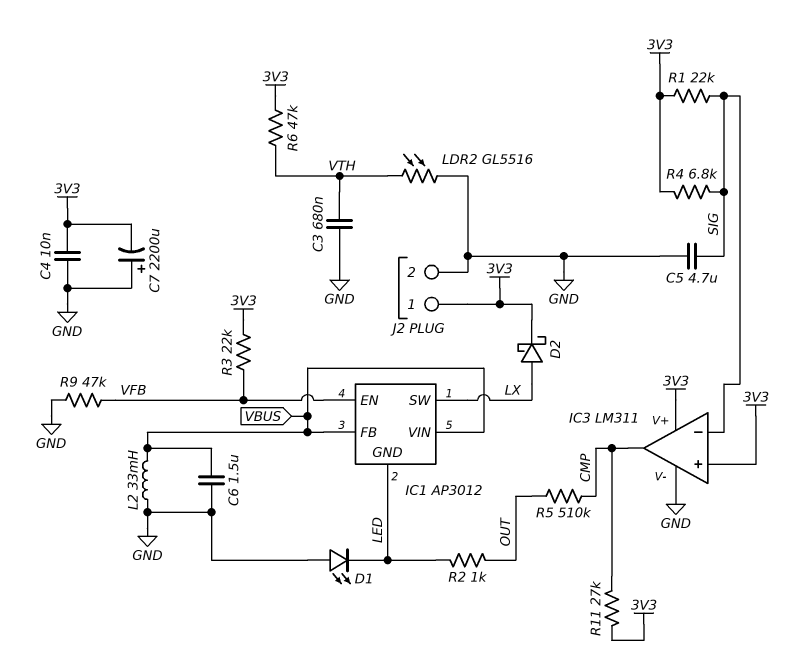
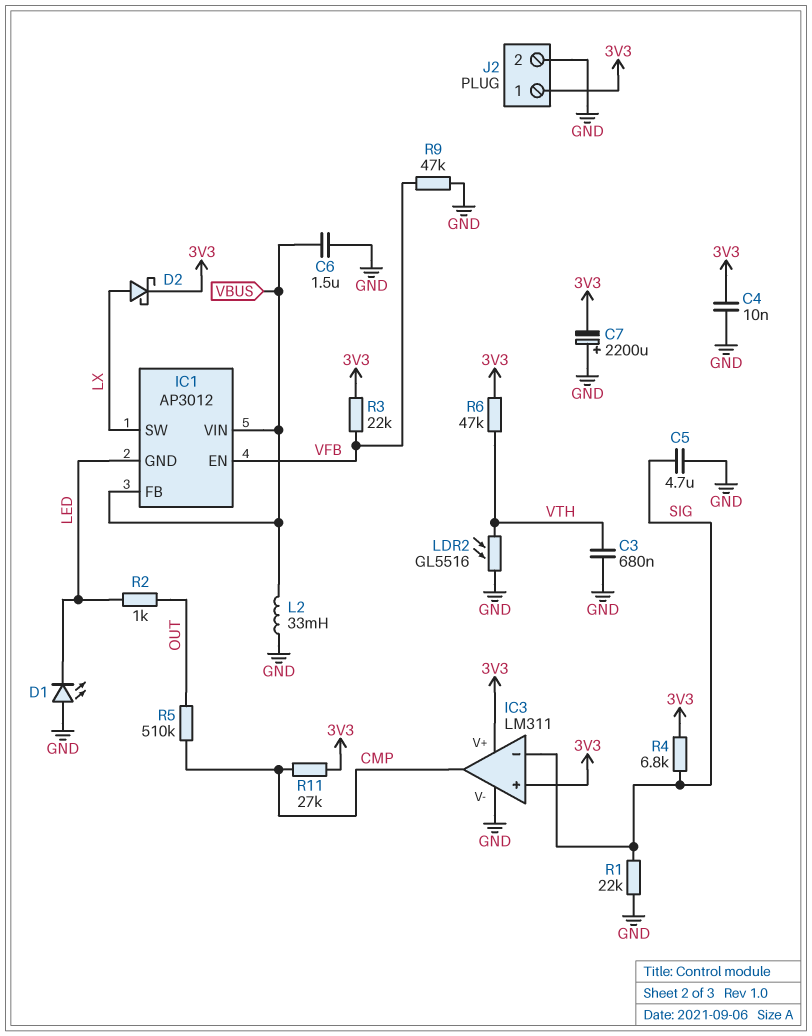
R1: 22k (3V3, SIG) -> 22k (GND, SIG)

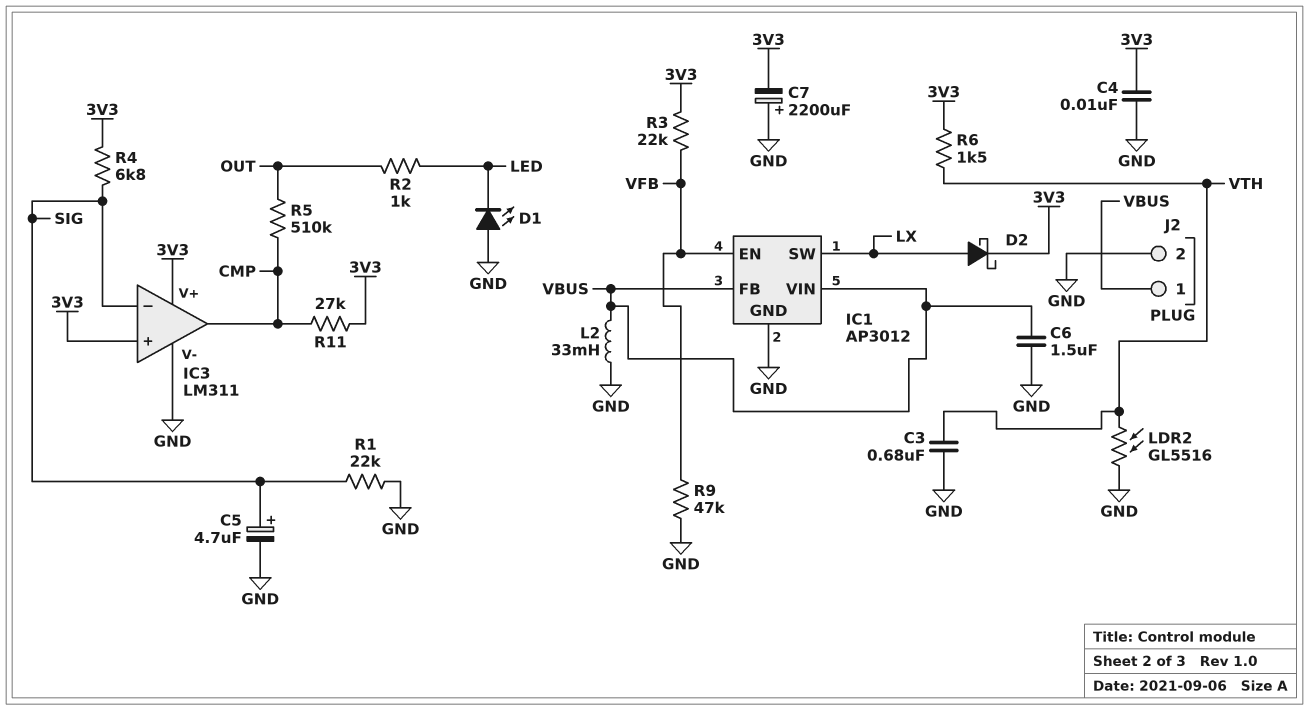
C5: 4.7uF (GND, SIG) -> 4.7uF (plus SIG, minus GND)
IC1 pin GND: LED -> GND
J2 pin 1: 3V3 -> VBUS
R6: 47k (3V3, VTH) -> 1.5k (3V3, VTH)

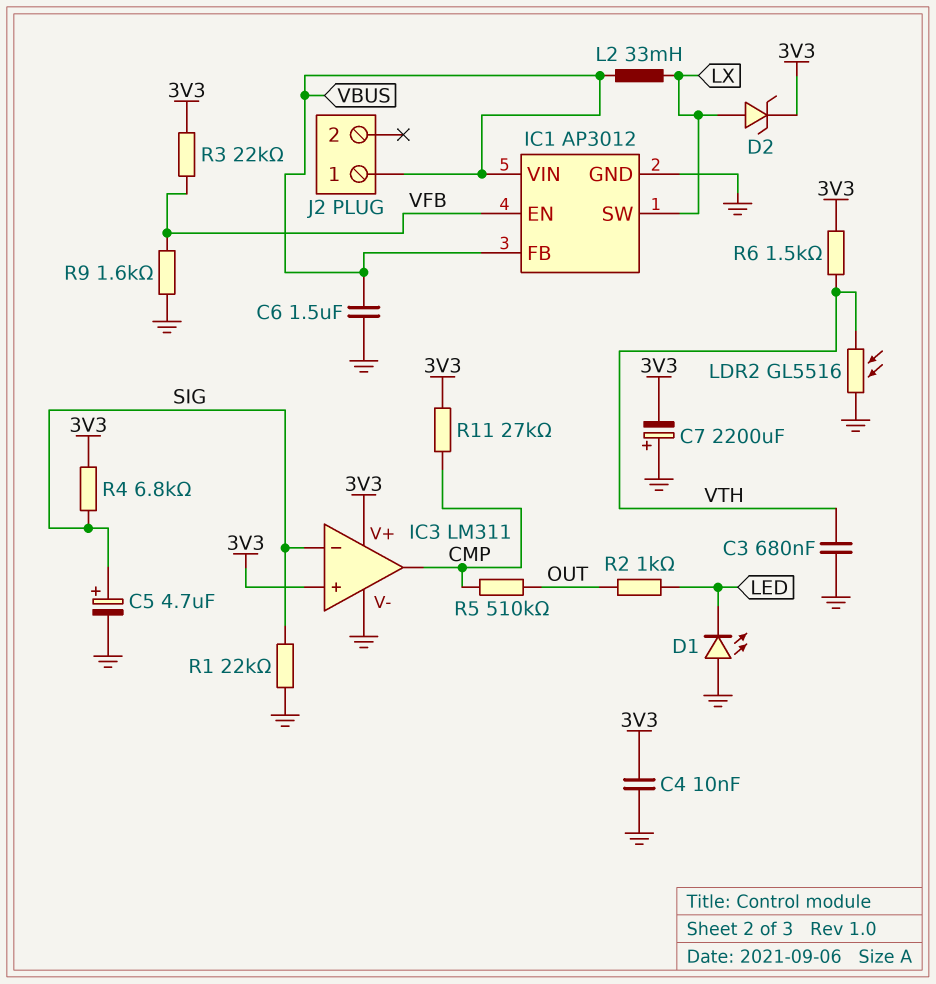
D2: schottky (A LX, K 3V3) -> zener (A LX, K 3V3)
J2 pin 2: GND -> none
L2: 33mH (GND, VBUS) -> 33mH (LX, VBUS)
R9: 47k (GND, VFB) -> 1.6k (GND, VFB)

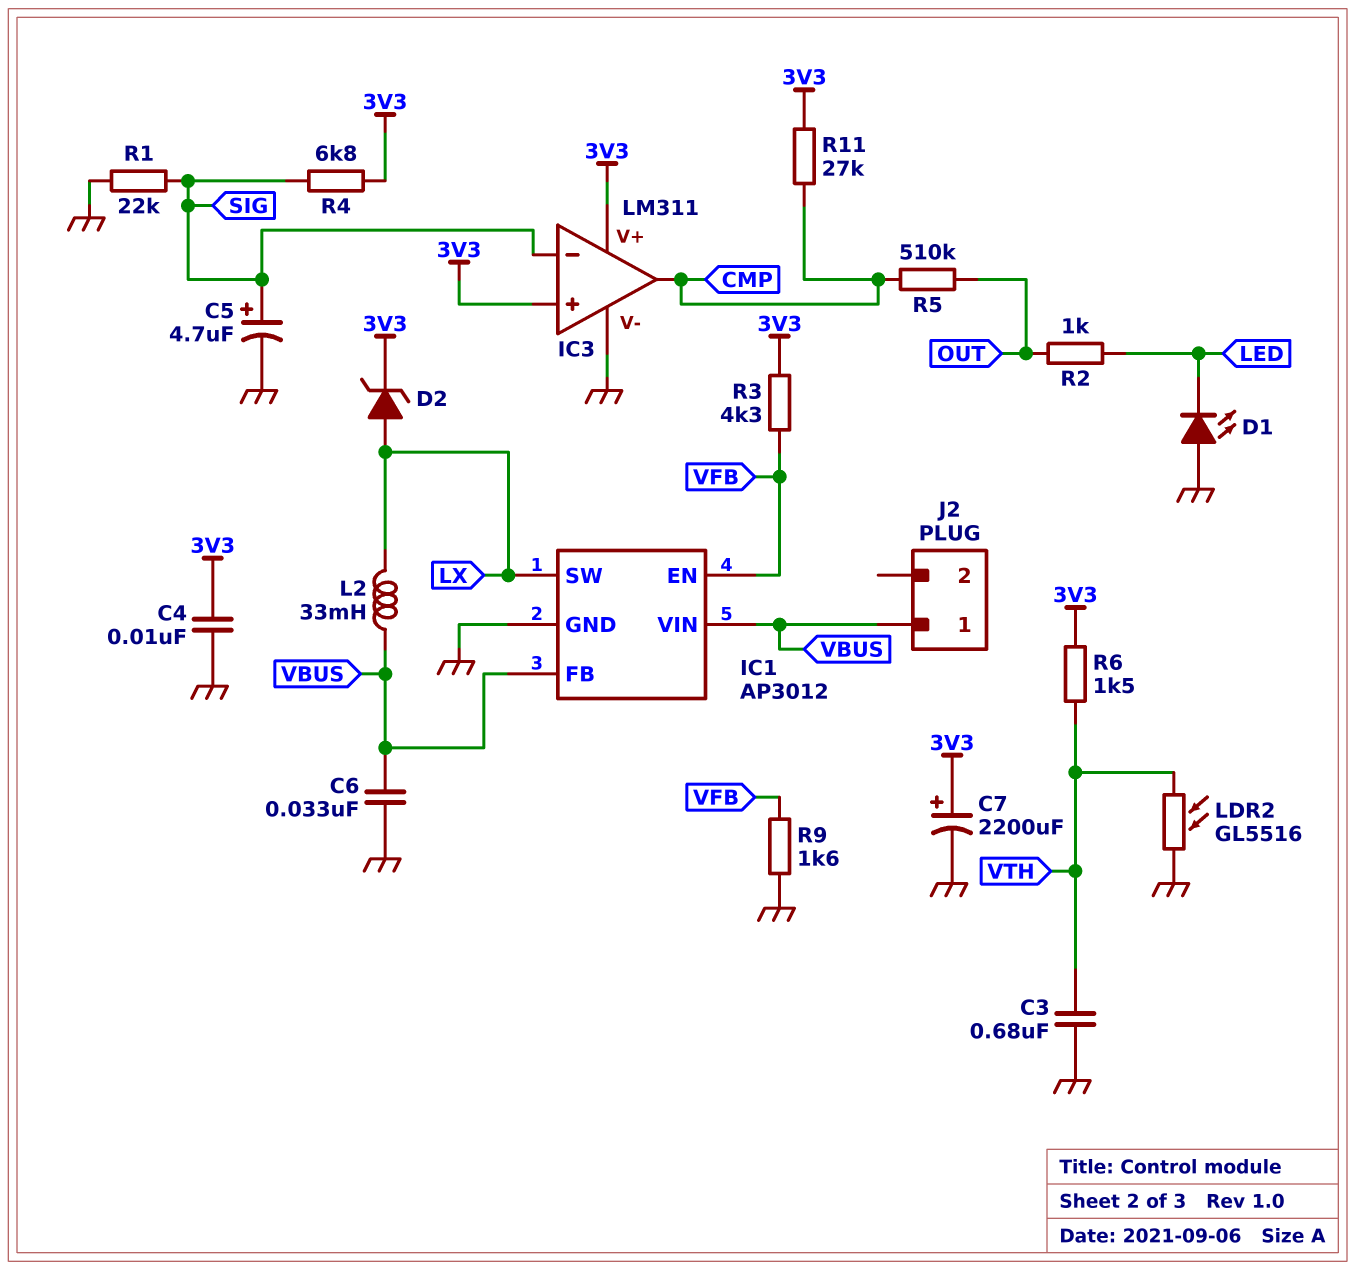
C6: 1.5uF (GND, VBUS) -> 33nF (GND, VBUS)
C7: 2200uF (plus GND, minus 3V3) -> 2200uF (plus 3V3, minus GND)
R3: 22k (3V3, VFB) -> 4.3k (3V3, VFB)

